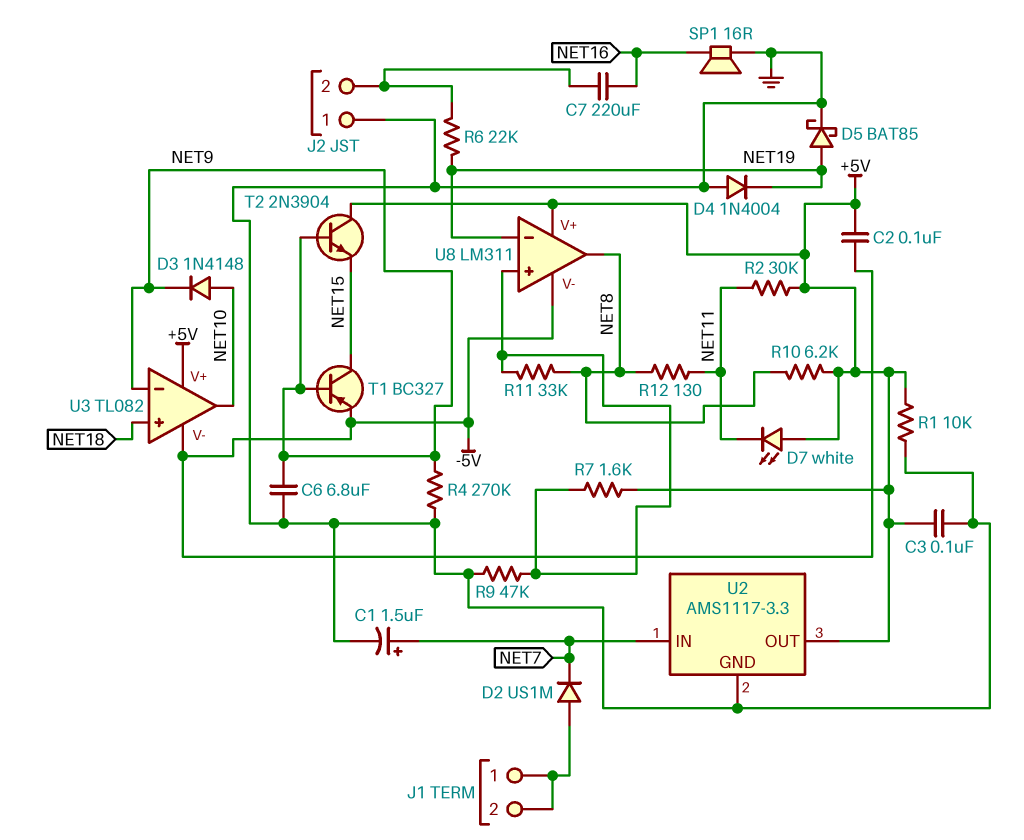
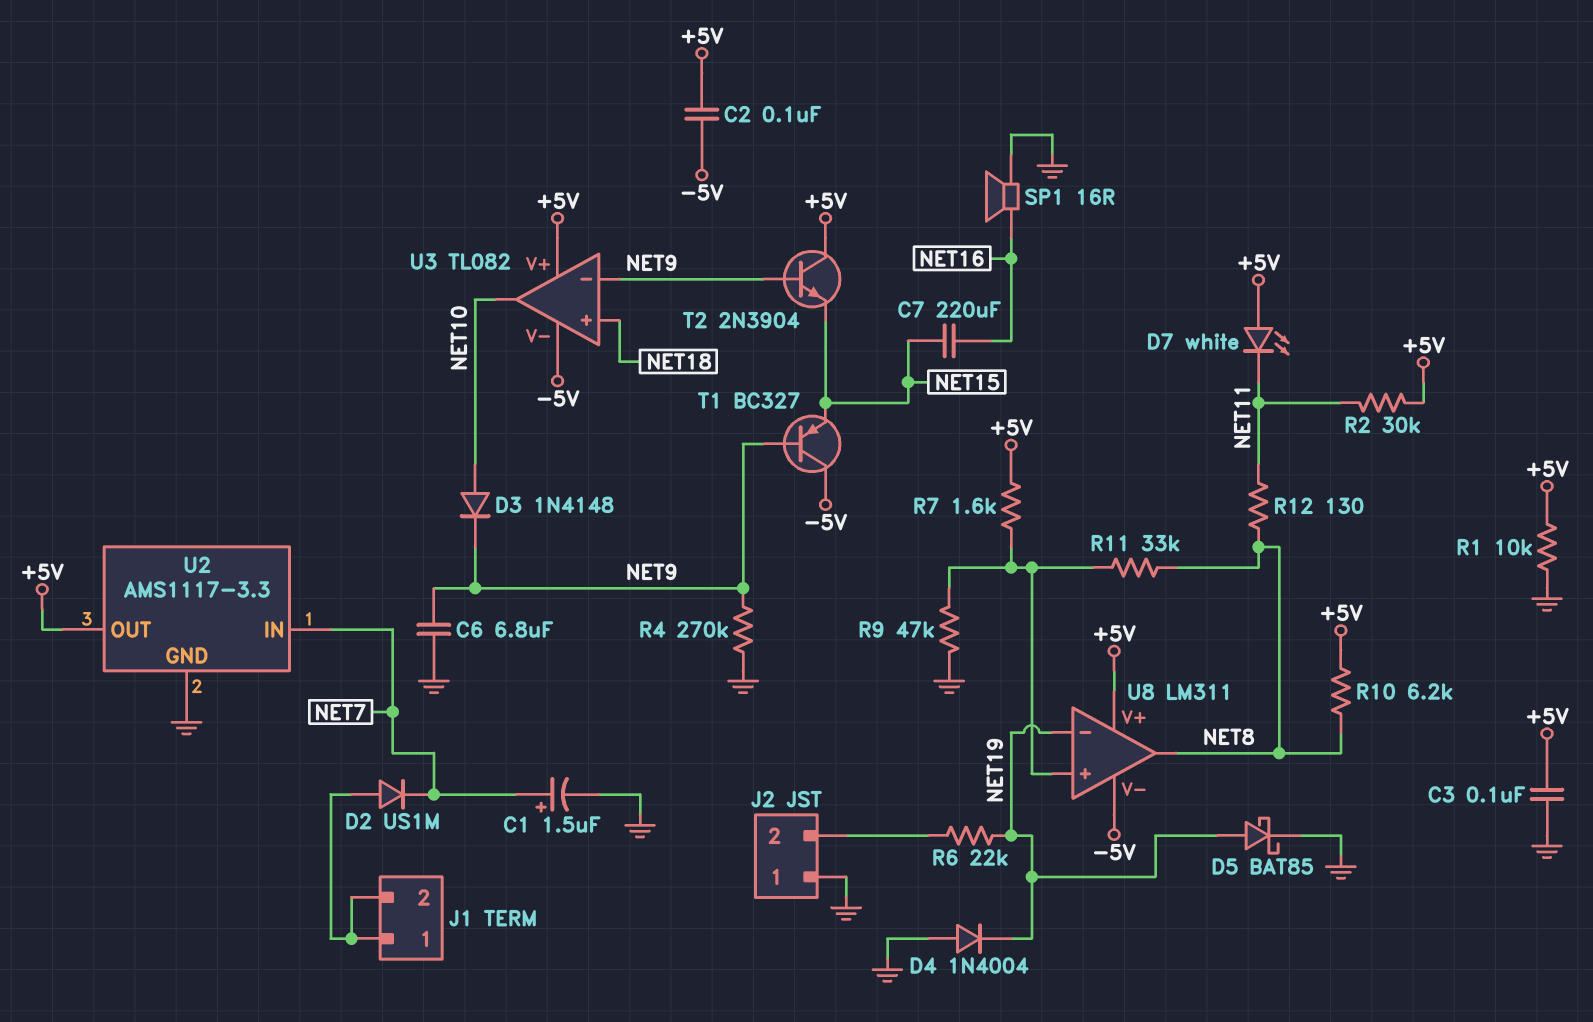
C7: 220uF (J2/2, NET16) -> 220uF (NET15, NET16)
T1: PNP BC327 (B NET9, C NET15, E -5V) -> PNP BC327 (B NET9, C -5V, E NET15)

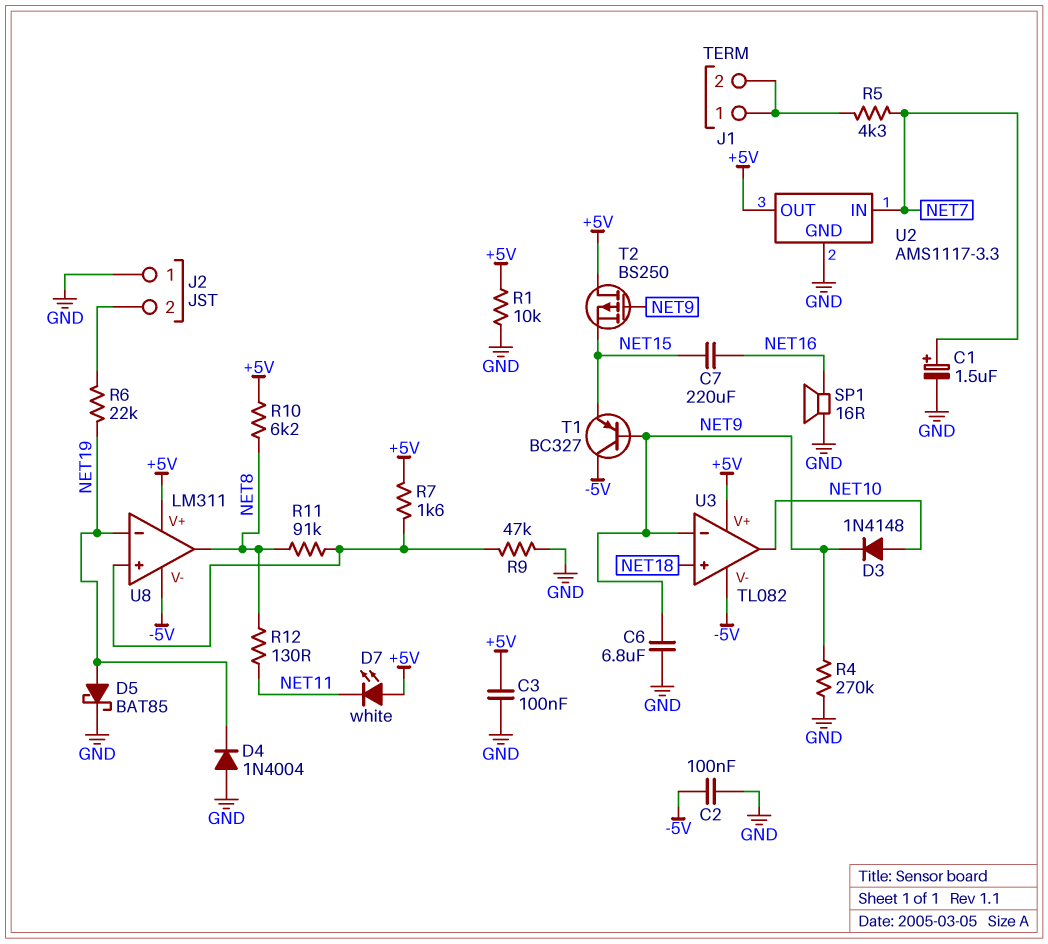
C2: 100nF (+5V, -5V) -> 100nF (-5V, GND)
D2: diode US1M (A J1/1, K NET7) -> none
R2: 30k (+5V, NET11) -> none
R5: none -> 4.3k (J1/1, NET7)
R11: 33k (NET8, U8/in+) -> 91k (NET8, U8/in+)
T2: NPN 2N3904 (B NET9, C +5V, E NET15) -> PMOS BS250 (G NET9, D +5V, S NET15)

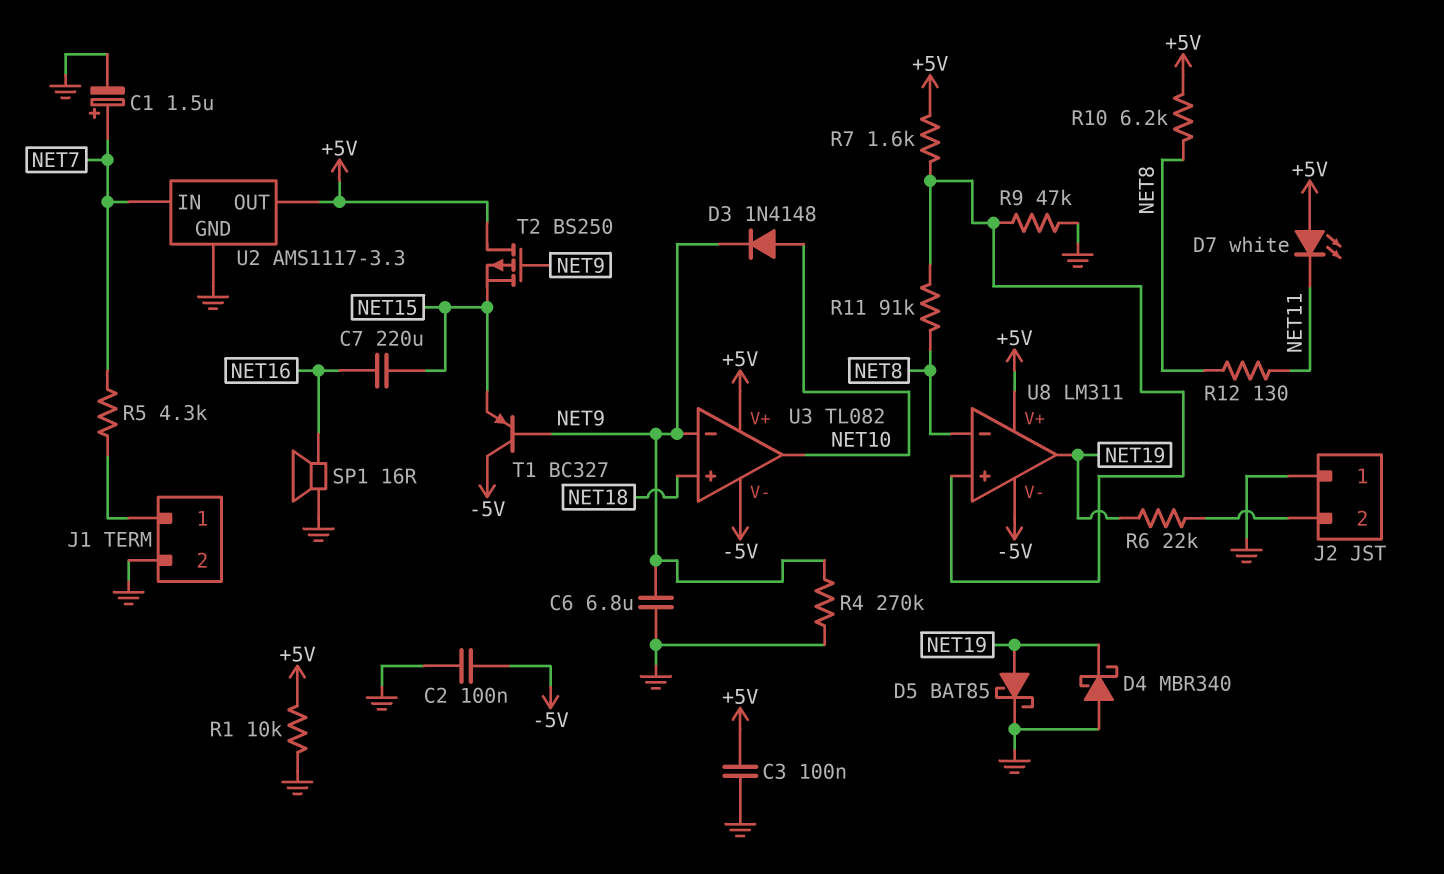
D4: diode 1N4004 (A GND, K NET19) -> schottky MBR340 (A GND, K NET19)
J1 pin 2: J1/1 -> GND
U8 pin in-: NET19 -> NET8
U8 pin out: NET8 -> NET19

